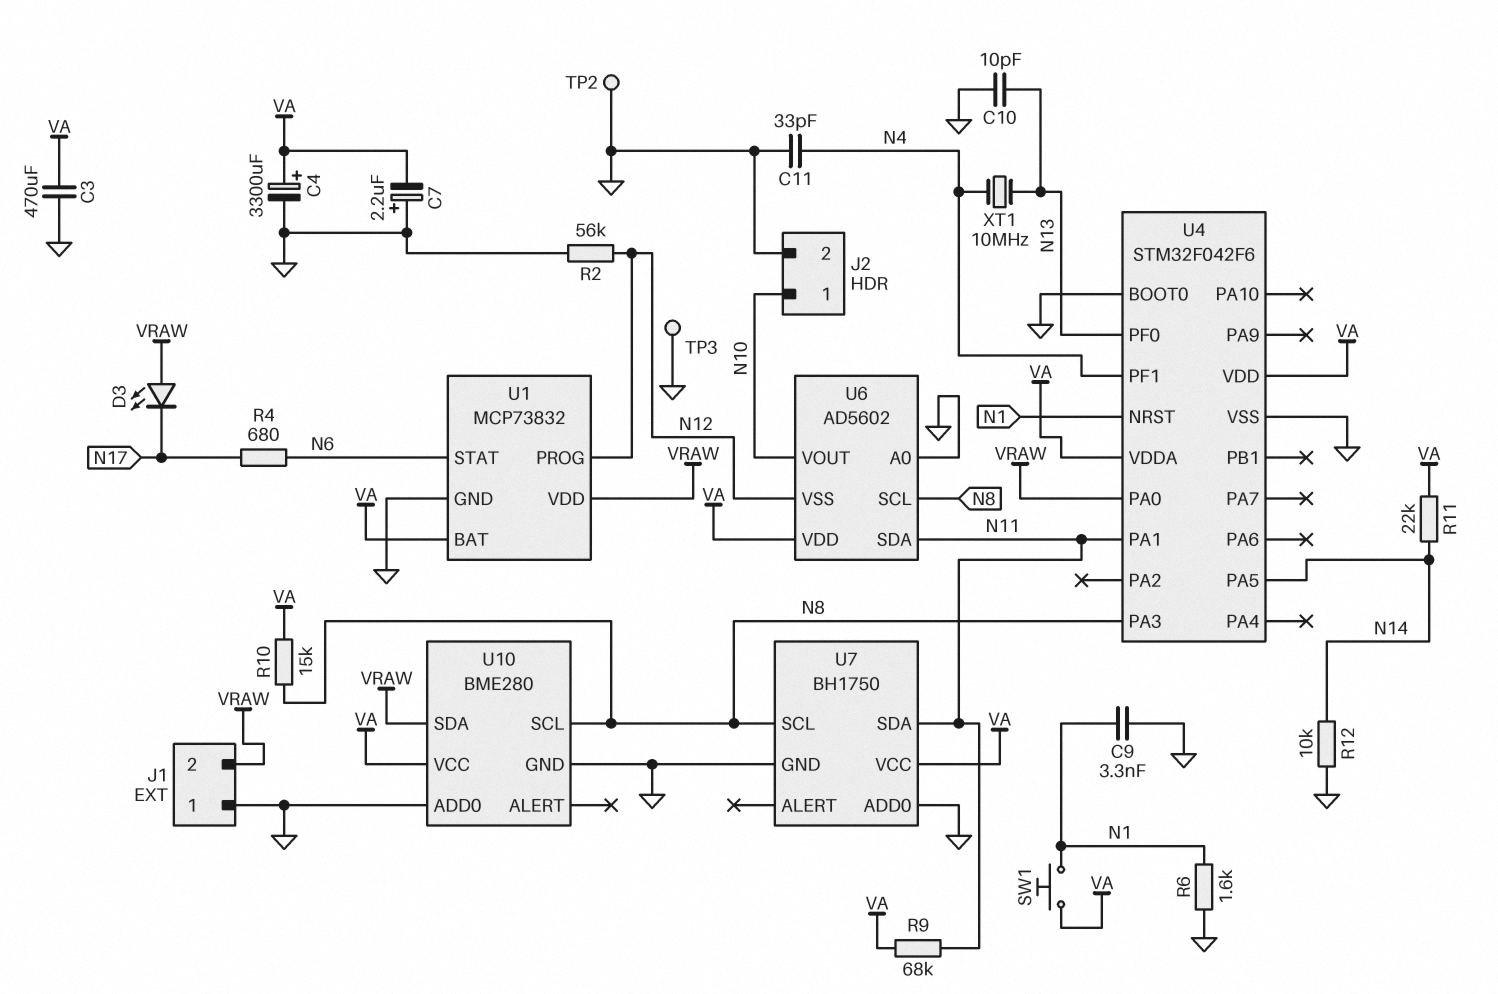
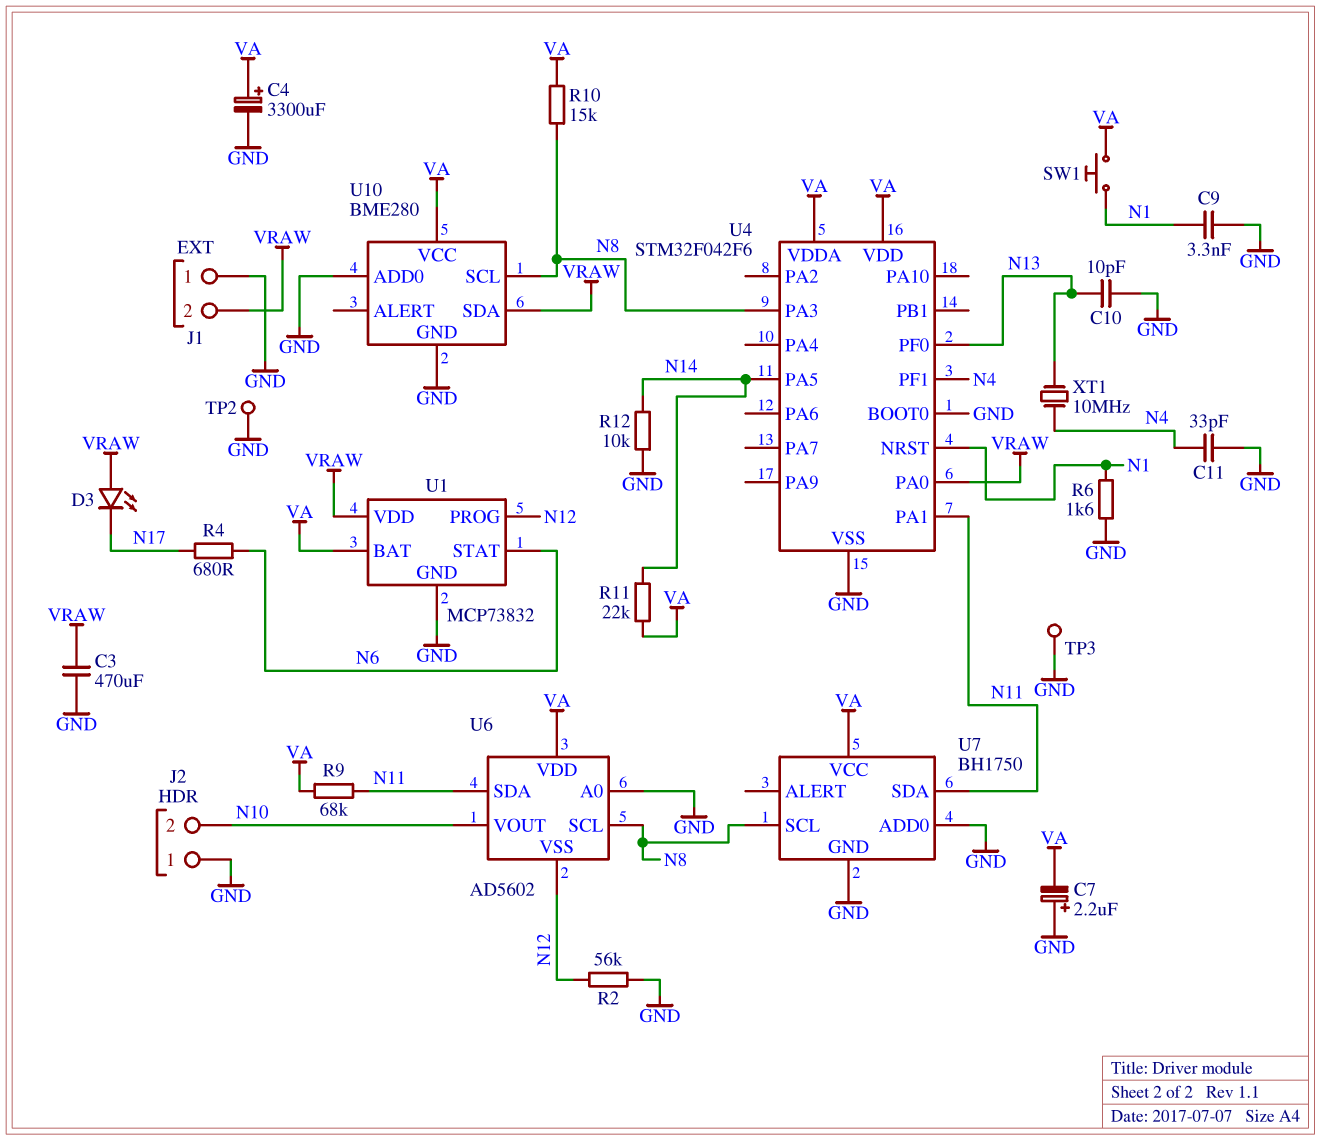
C3: 470uF (GND, VA) -> 470uF (GND, VRAW)
J2 pin 1: N10 -> GND
J2 pin 2: GND -> N10

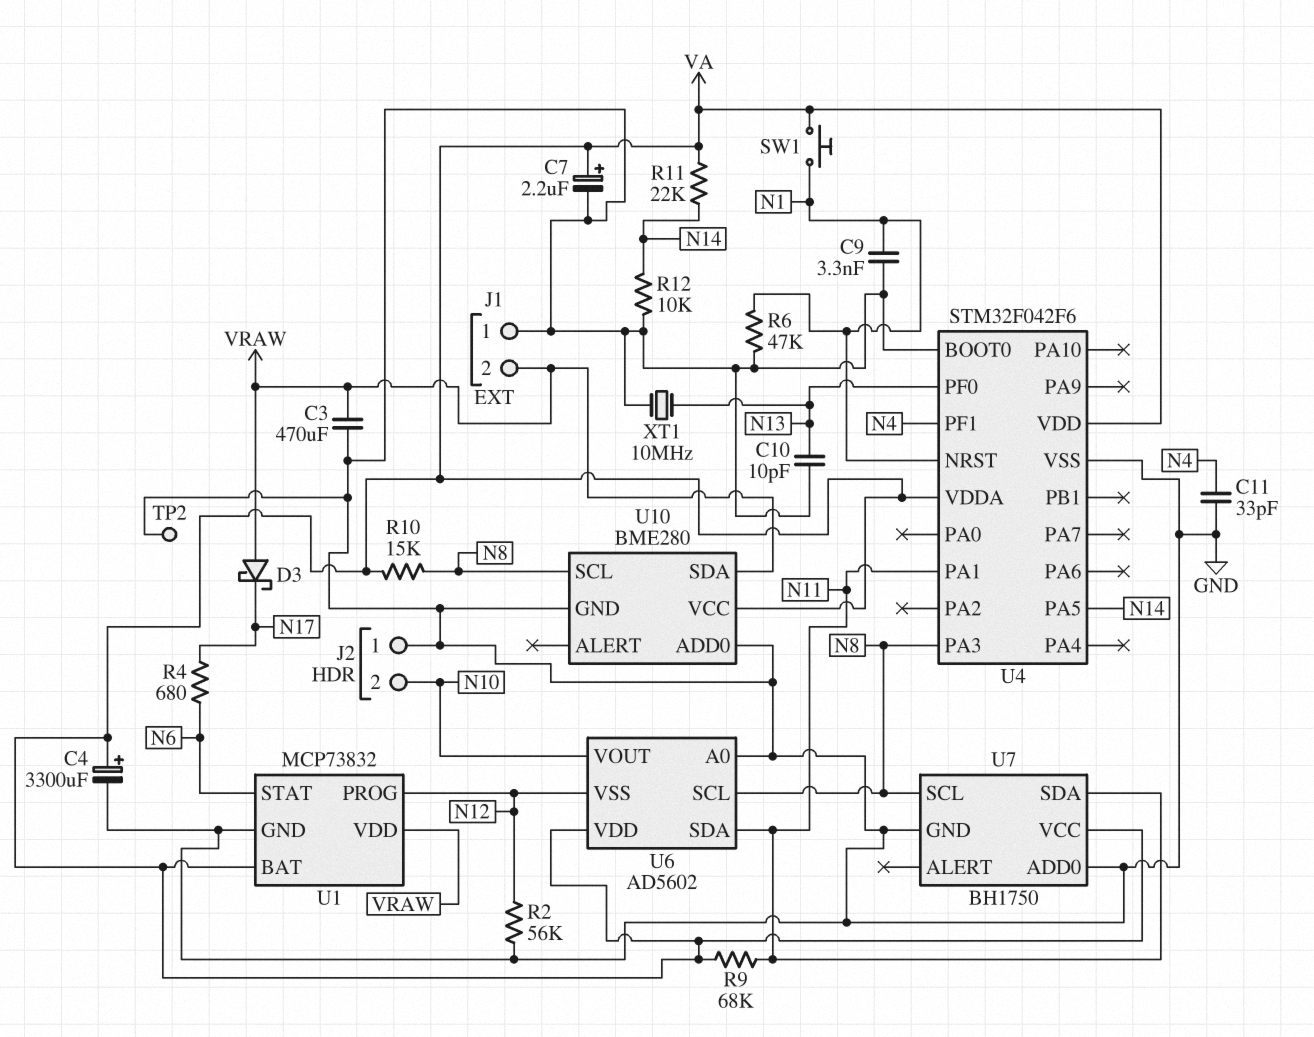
C7: 2.2uF (plus GND, minus VA) -> 2.2uF (plus VA, minus GND)
D3: LED (A VRAW, K N17) -> schottky (A VRAW, K N17)
R6: 1.6k (GND, N1) -> 47k (GND, N1)
TP3: test point (GND) -> none
U4 pin PA0: VRAW -> none
XT1: 10MHz (N4, N13) -> 10MHz (GND, N13)

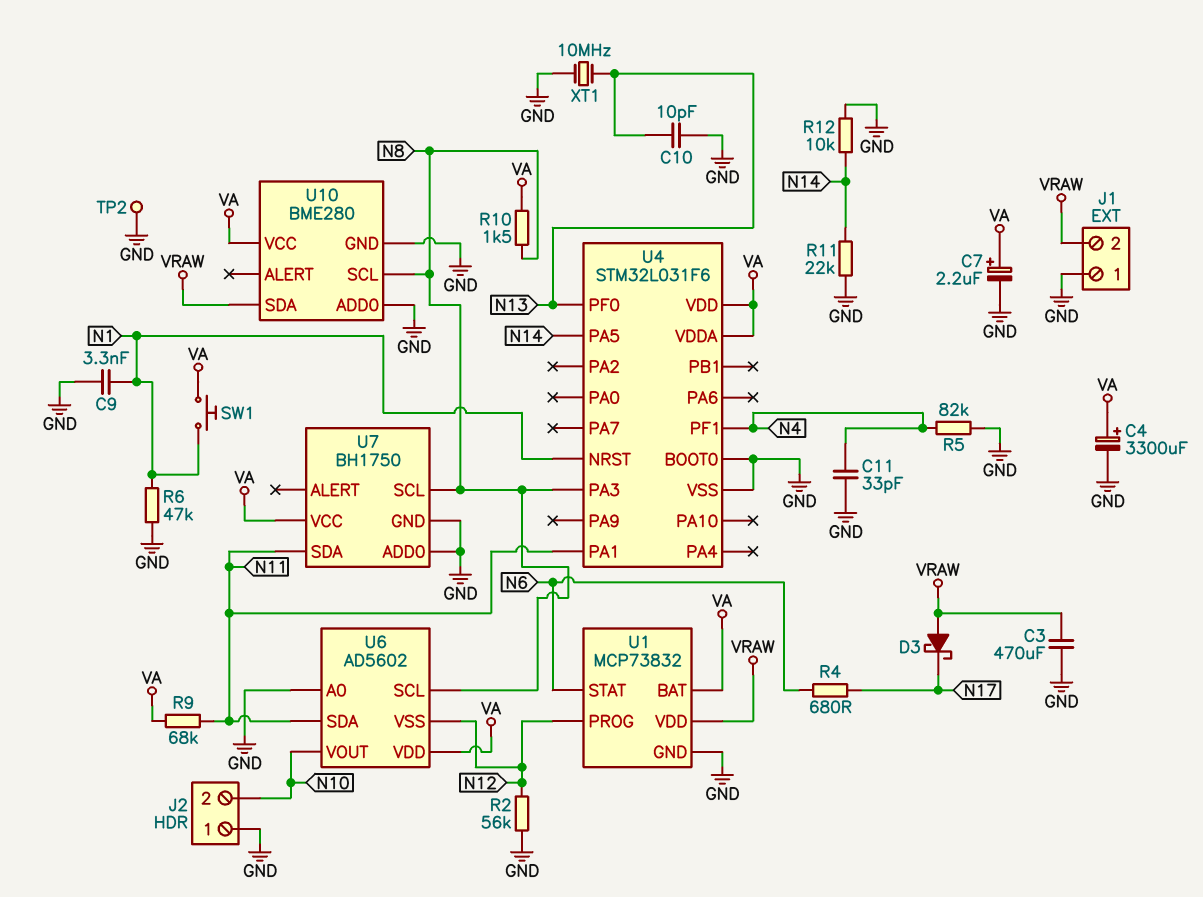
R5: none -> 82k (GND, N4)
R10: 15k (N8, VA) -> 1.5k (N8, VA)
R11: 22k (N14, VA) -> 22k (GND, N14)
U4: STM32F042F6 -> STM32L031F6

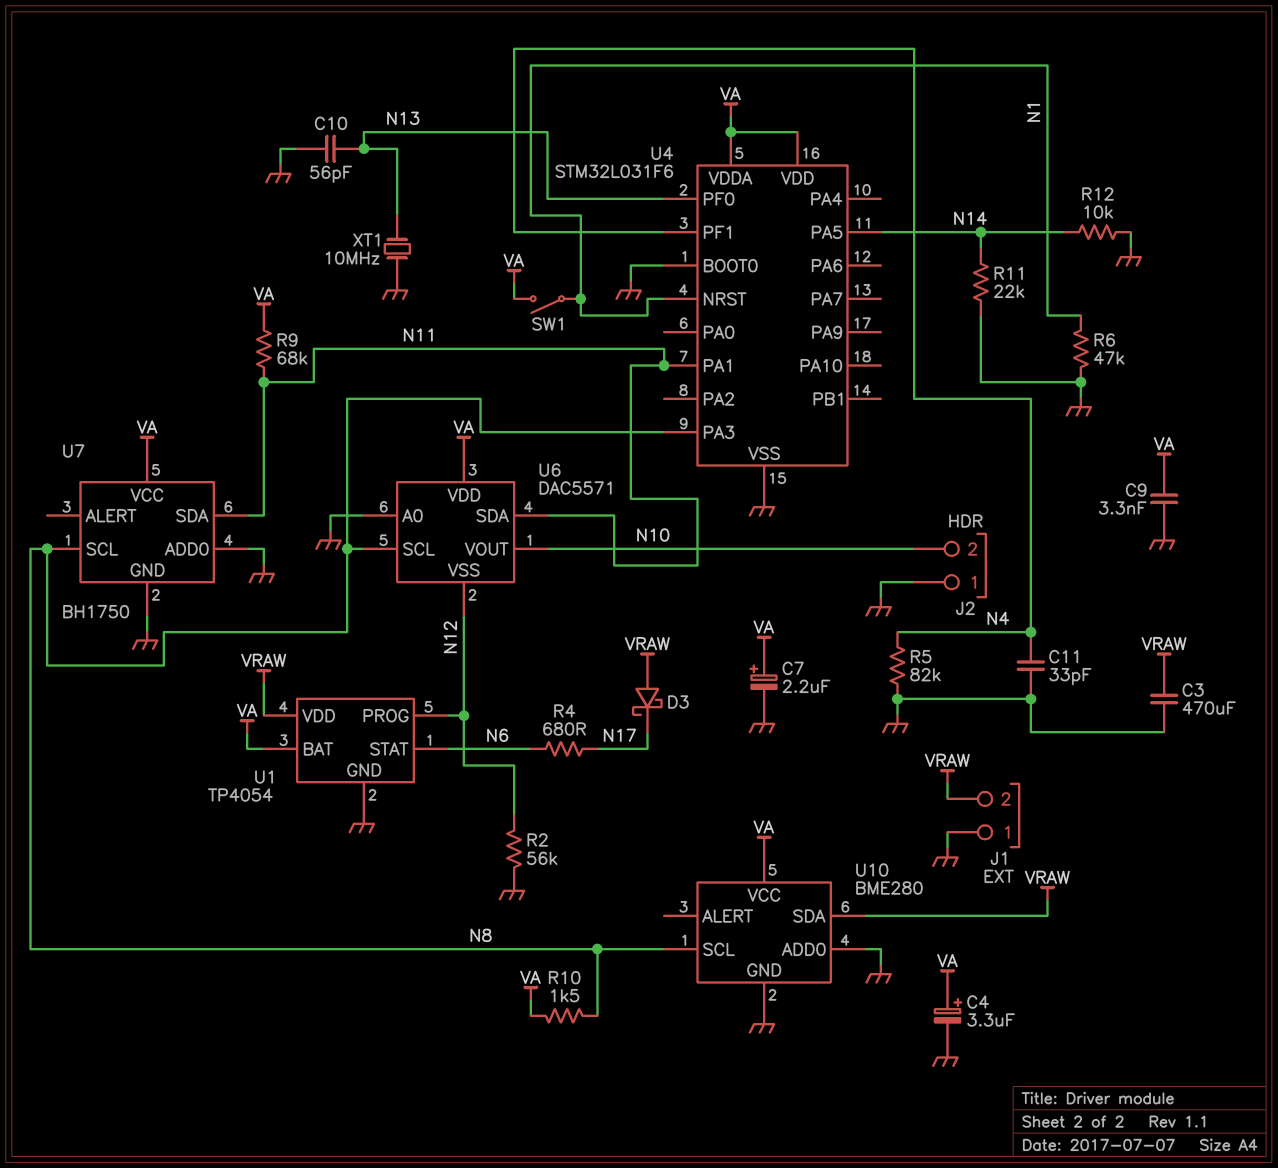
C4: 3300uF (plus VA, minus GND) -> 3.3uF (plus VA, minus GND)
C9: 3.3nF (GND, N1) -> 3.3nF (GND, VA)
C10: 10pF (GND, N13) -> 56pF (GND, N13)
SW1: button (N1, VA) -> switch (N1, VA)
TP2: test point (GND) -> none
U1: MCP73832 -> TP4054
U6: AD5602 -> DAC5571

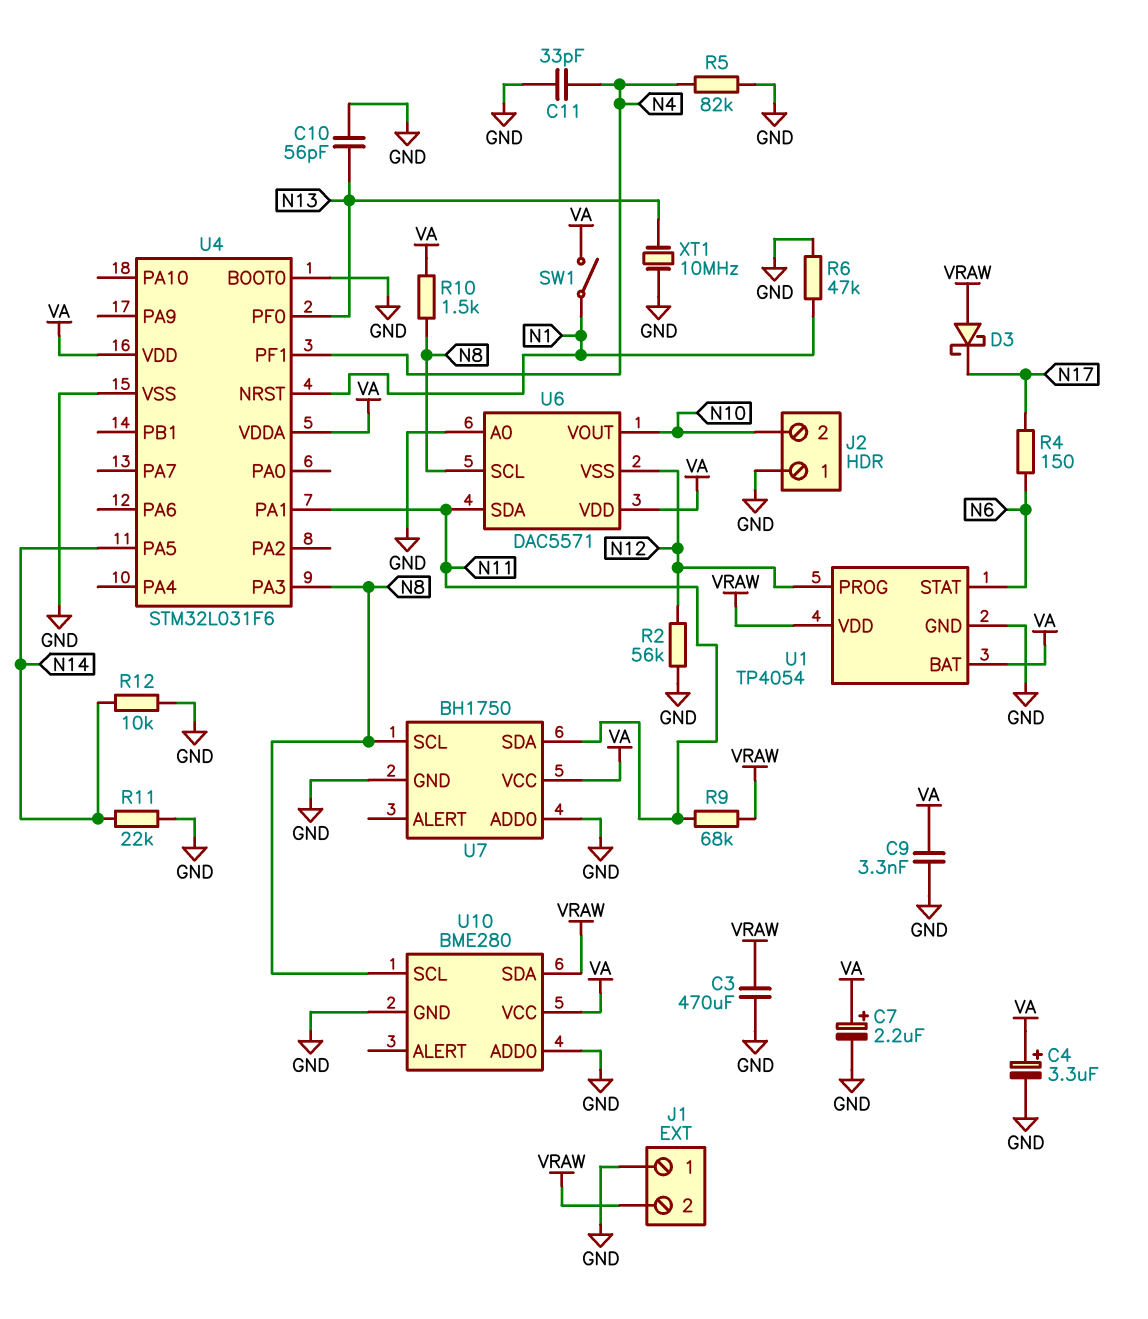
R4: 680 (N6, N17) -> 150 (N6, N17)
R9: 68k (N11, VA) -> 68k (N11, VRAW)

